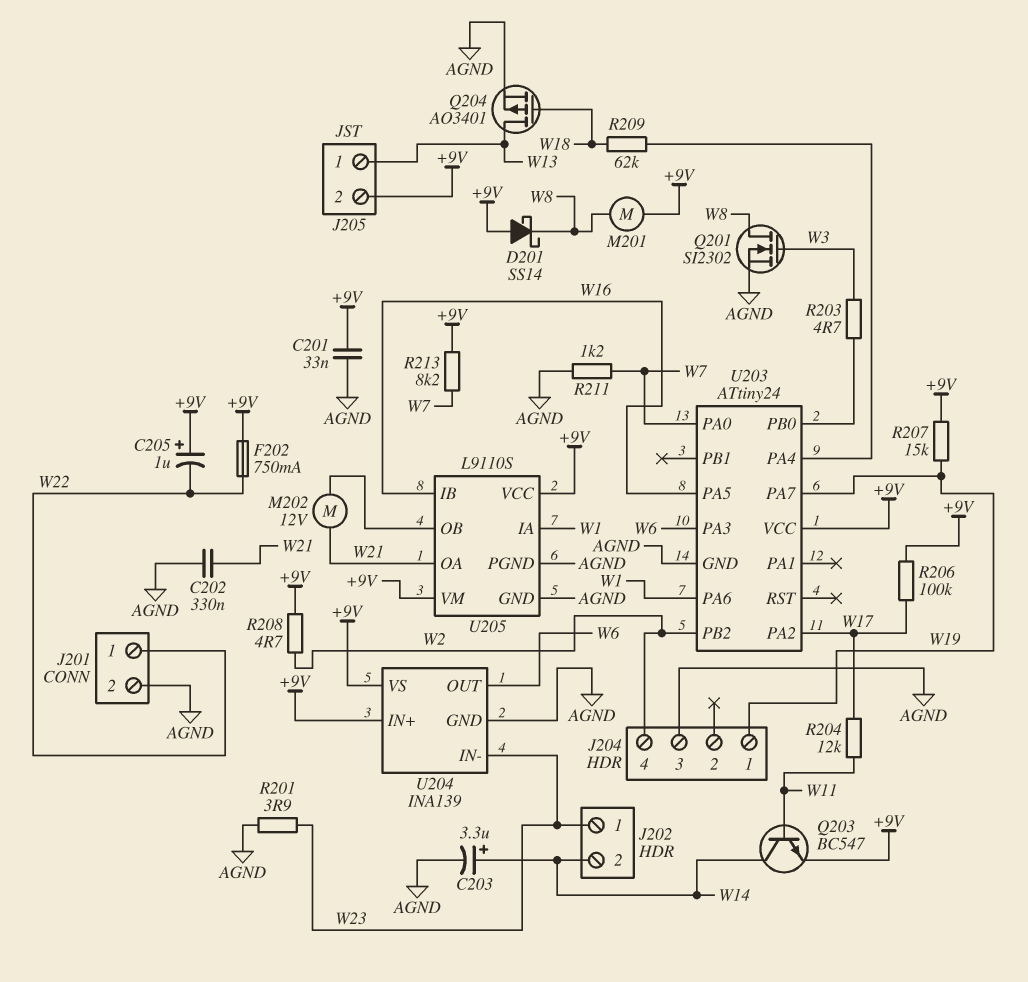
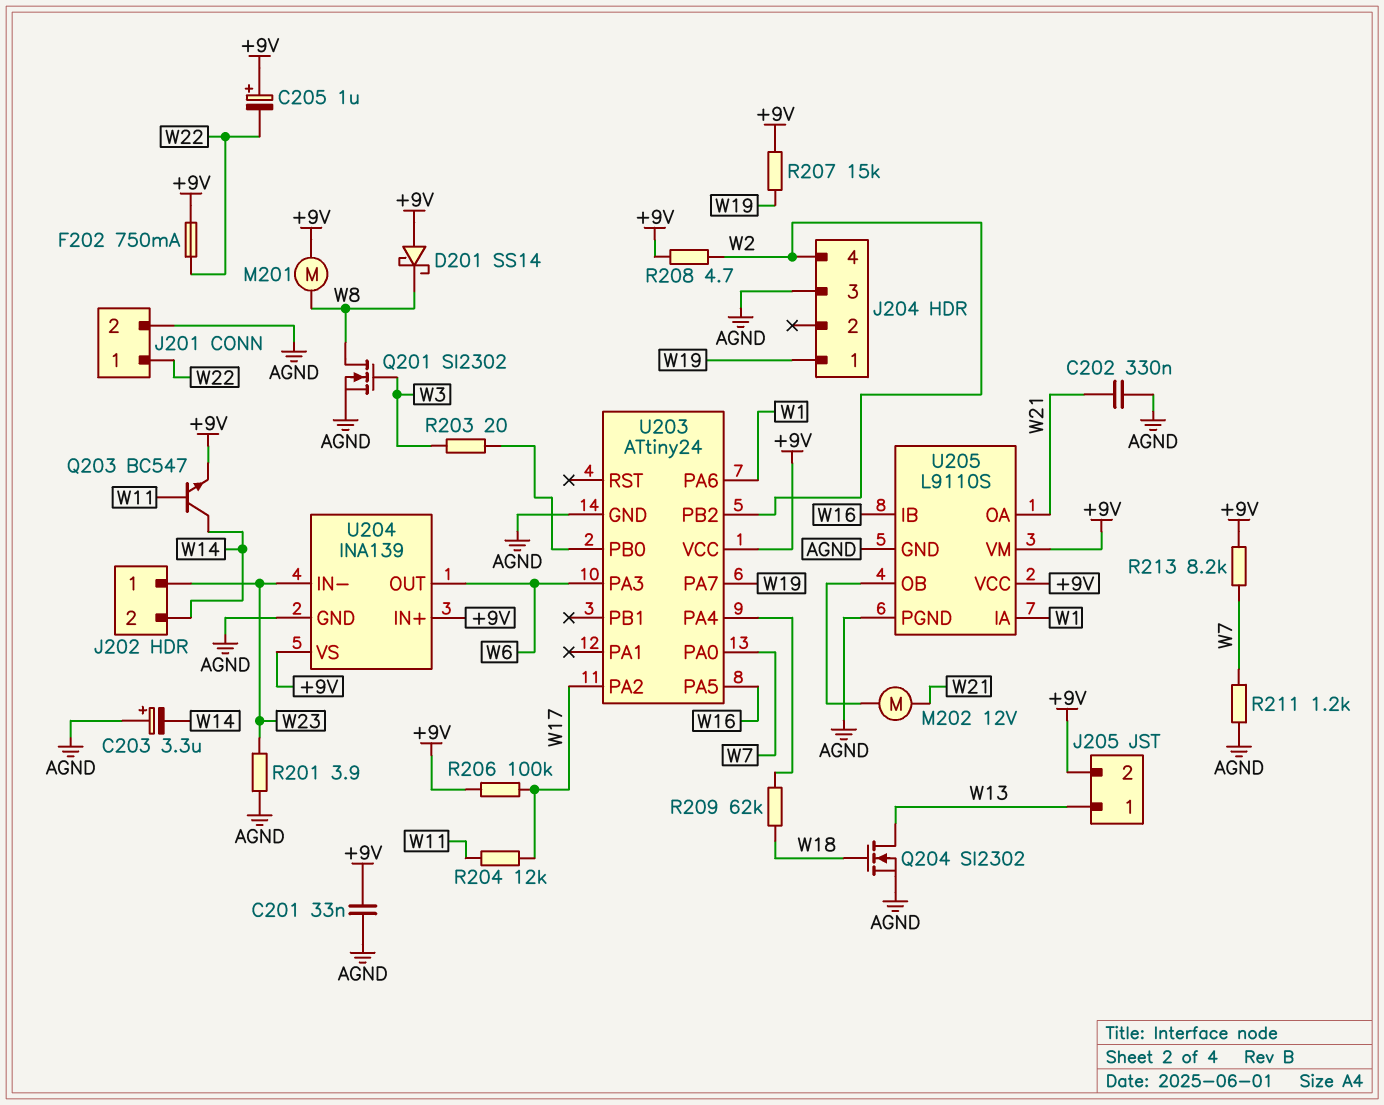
C203: 3.3uF (plus W14, minus AGND) -> 3.3uF (plus AGND, minus W14)
Q204: PMOS AO3401 (G W18, D W13, S AGND) -> NMOS SI2302 (G W18, D W13, S AGND)
R203: 4.7 (U203/PB0, W3) -> 20 (U203/PB0, W3)

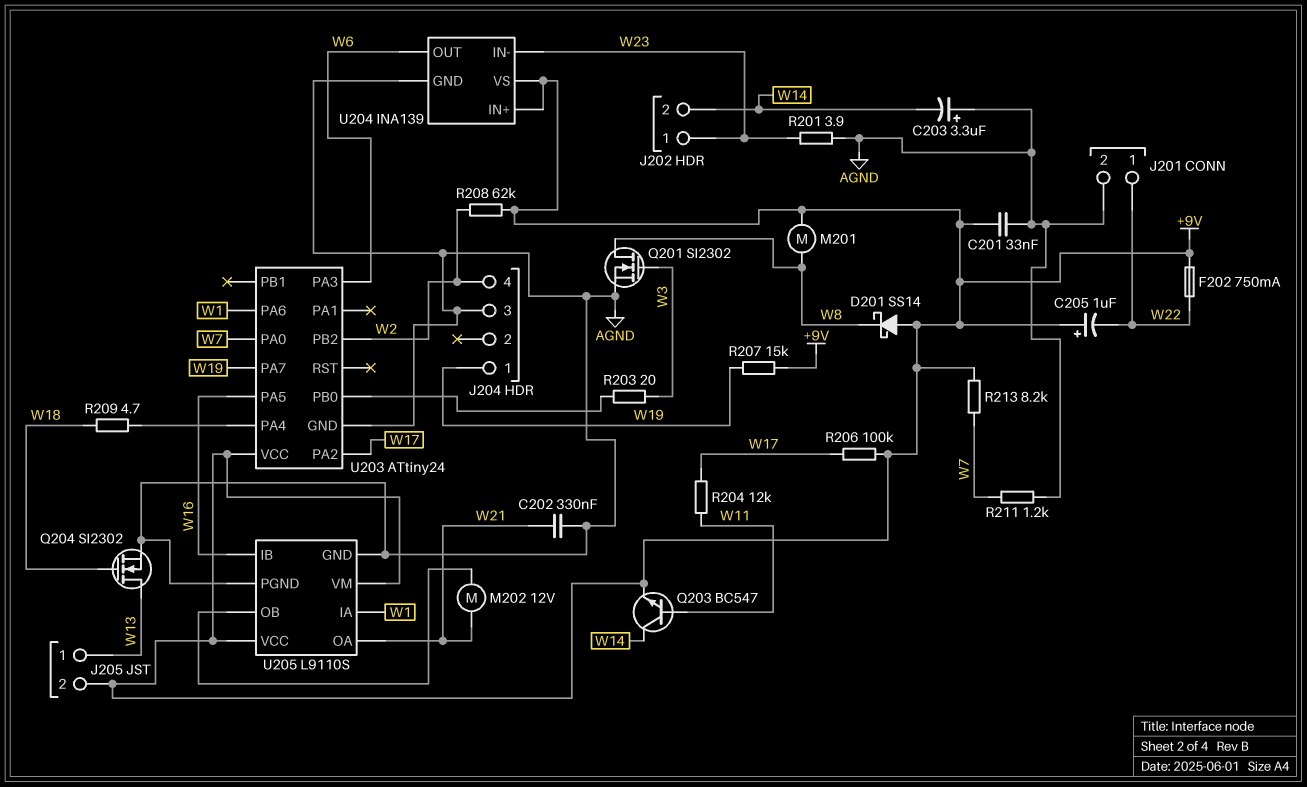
R208: 4.7 (+9V, W2) -> 62k (+9V, W2)
R209: 62k (U203/PA4, W18) -> 4.7 (U203/PA4, W18)

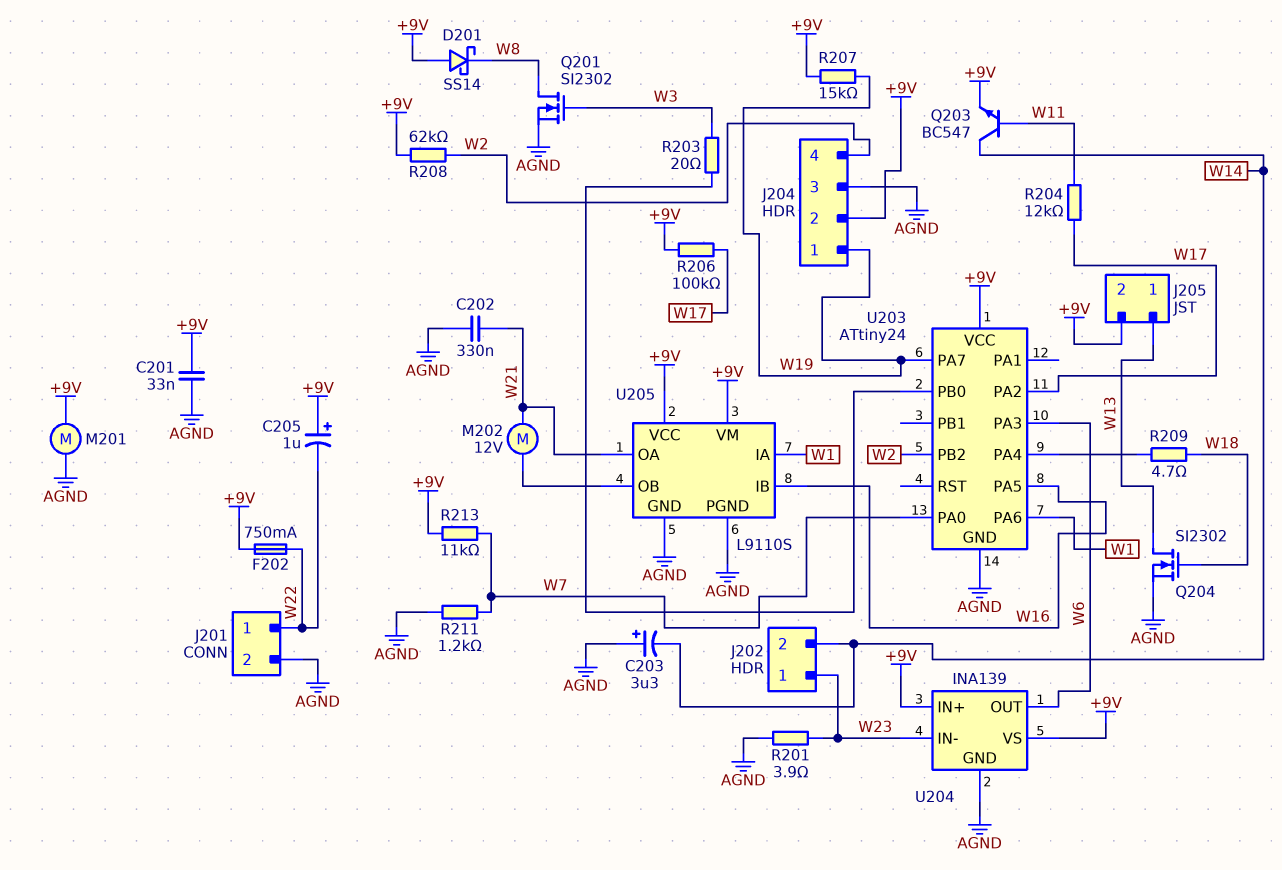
J204 pin 2: none -> +9V
M201: motor (+9V, W8) -> motor (+9V, AGND)
R213: 8.2k (+9V, W7) -> 11k (+9V, W7)

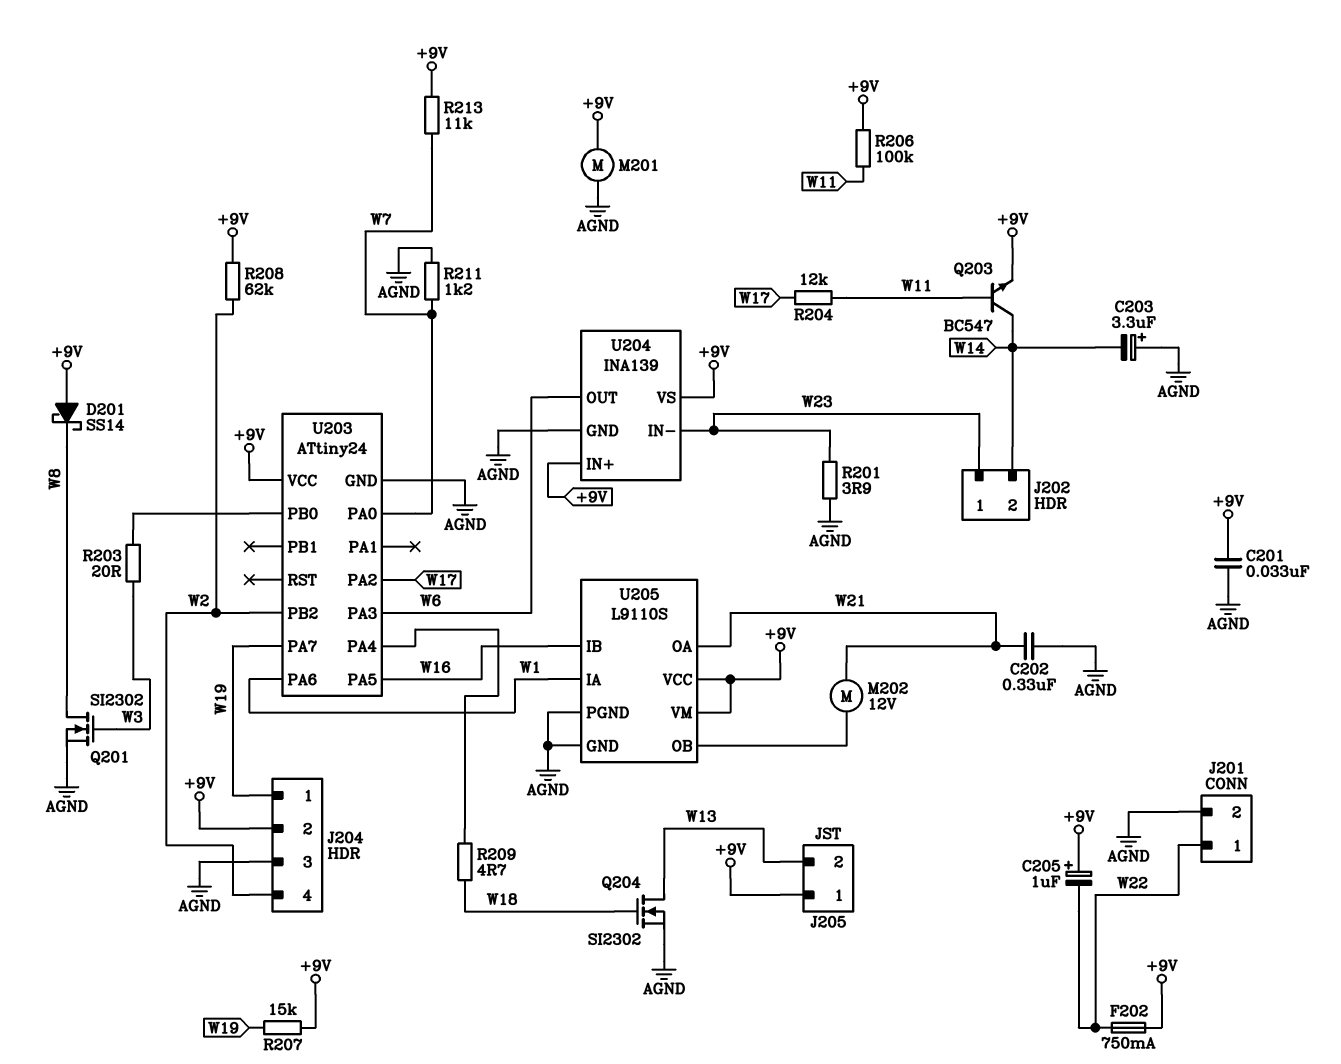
J205 pin 1: W13 -> +9V
J205 pin 2: +9V -> W13
R206: 100k (+9V, W17) -> 100k (+9V, W11)

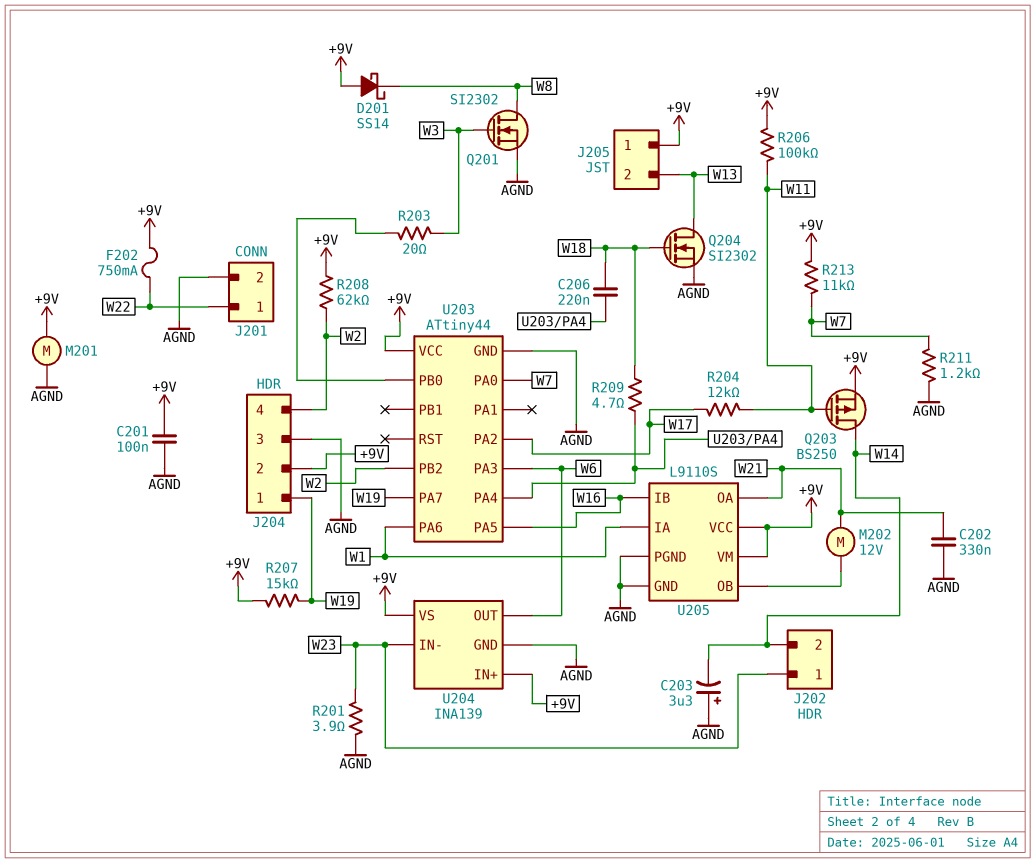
C201: 33nF (+9V, AGND) -> 100nF (+9V, AGND)
C205: 1uF (plus +9V, minus W22) -> none
C206: none -> 220nF (U203/PA4, W18)
Q203: NPN BC547 (B W11, C W14, E +9V) -> PMOS BS250 (G W11, D W14, S +9V)
U203: ATtiny24 -> ATtiny44

